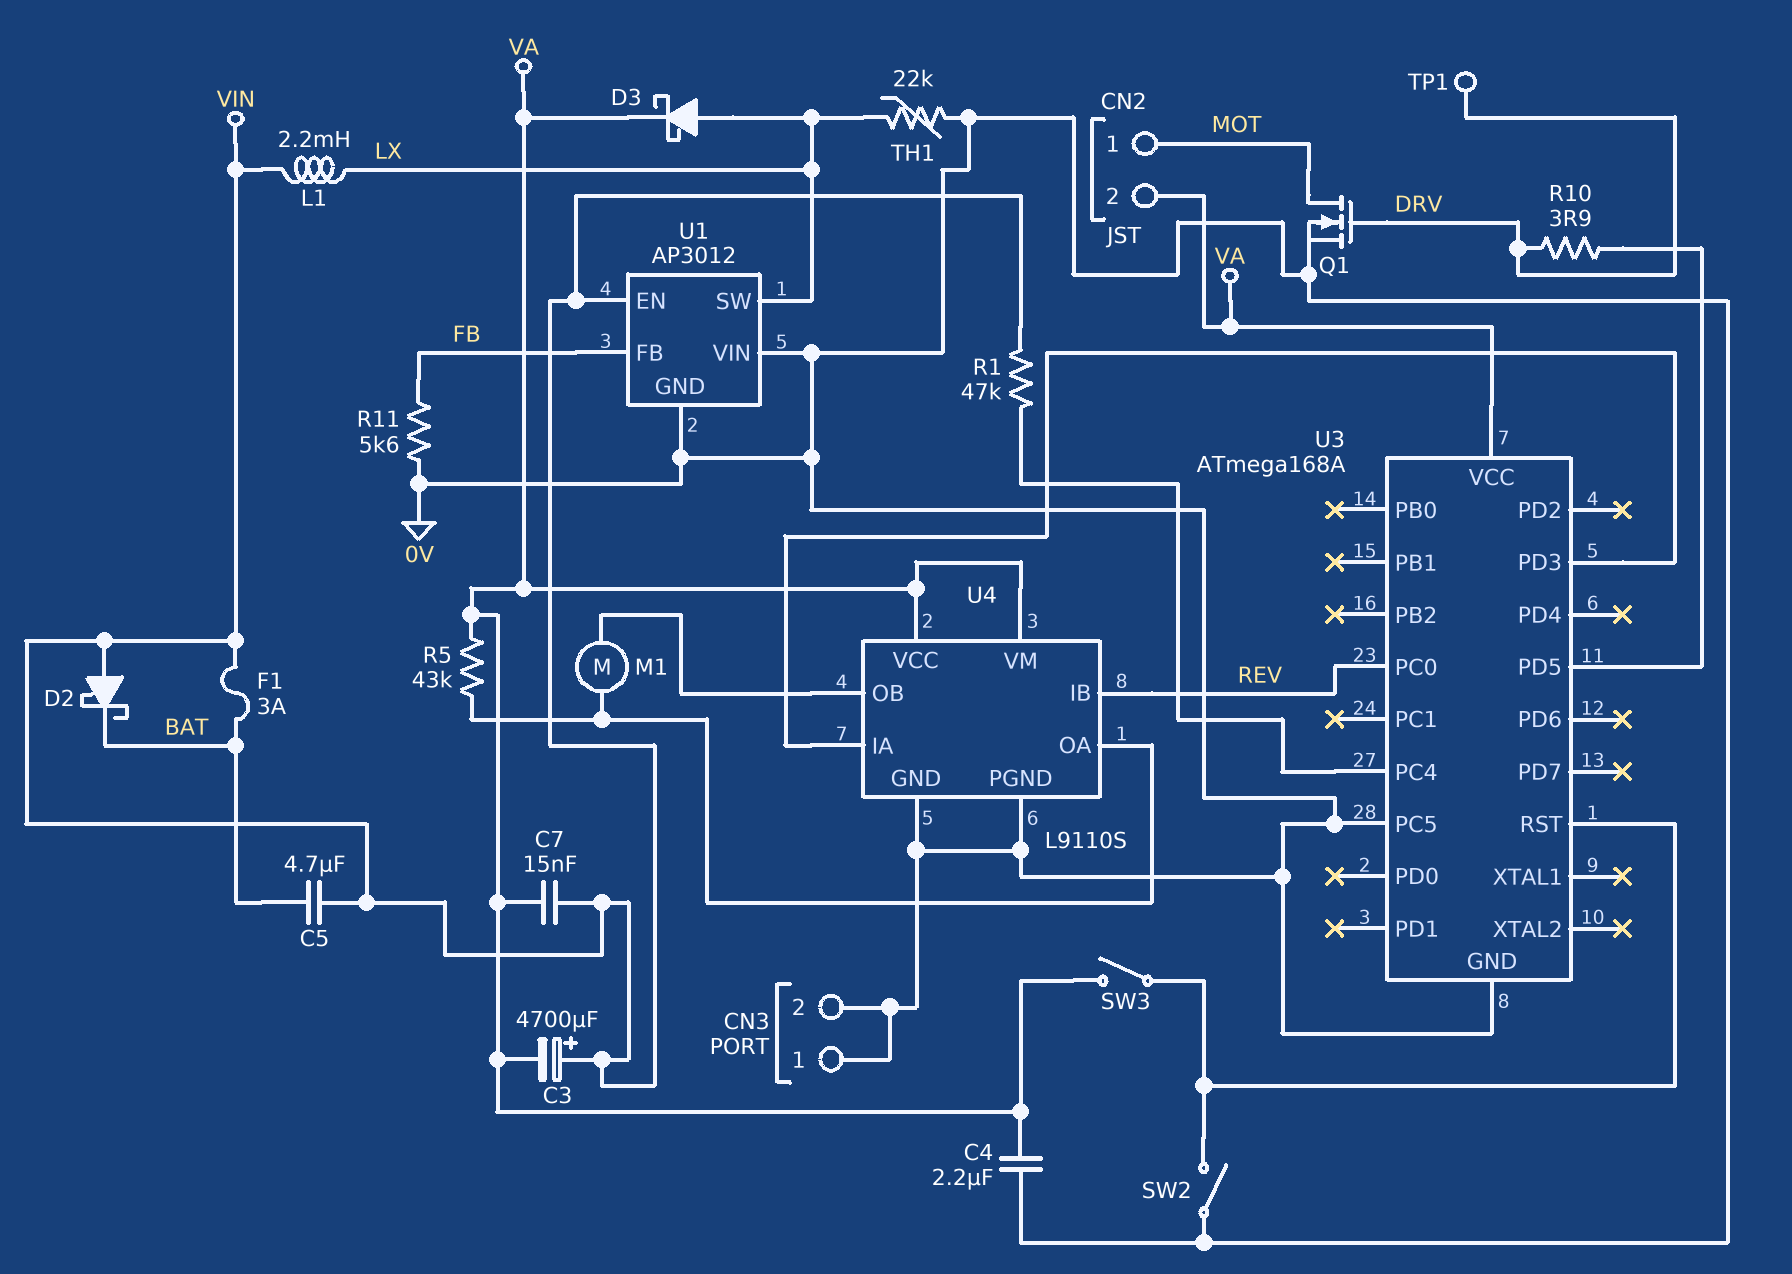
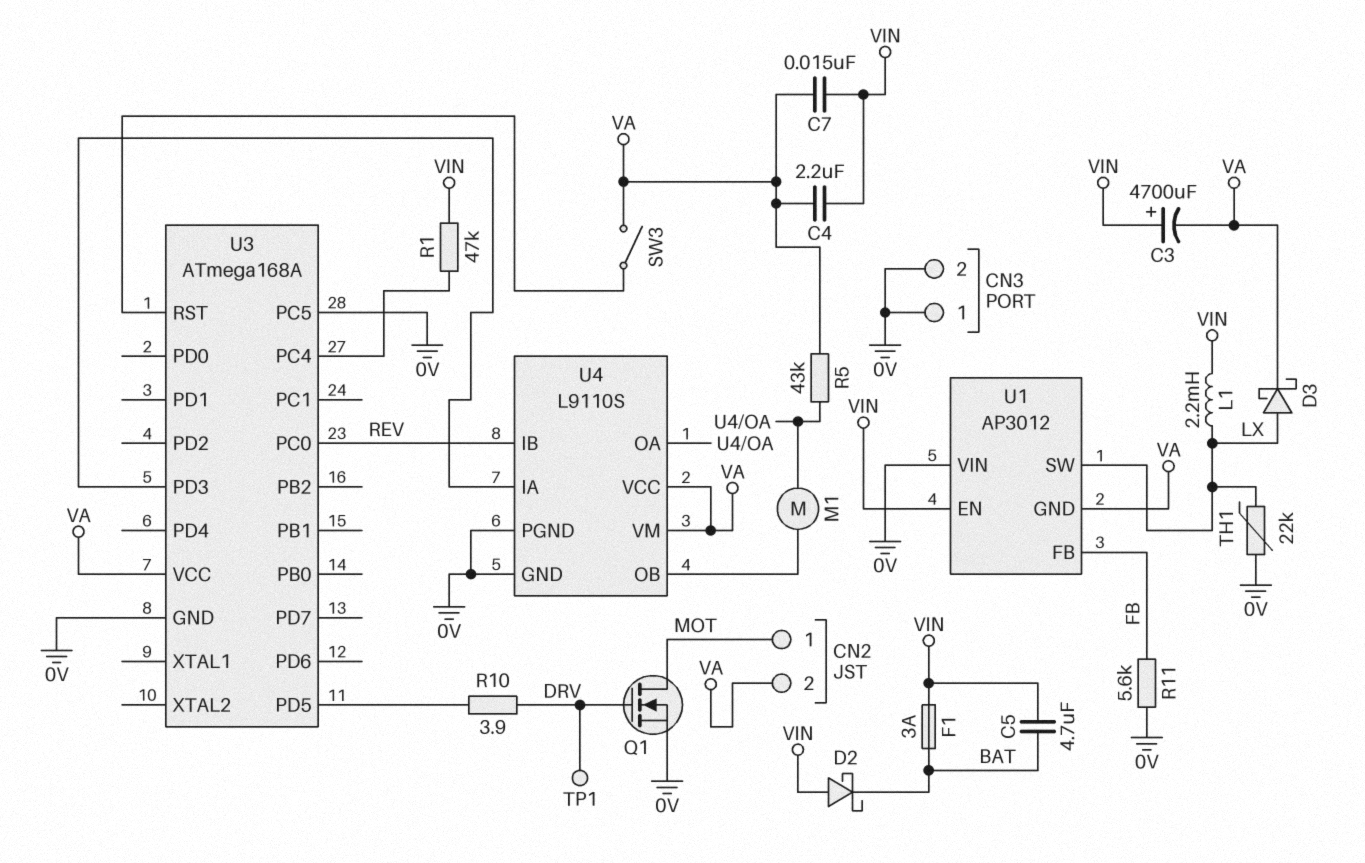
C4: 2.2uF (0V, VA) -> 2.2uF (VA, VIN)
SW2: switch (0V, U3/RST) -> none
U1 pin GND: 0V -> VA

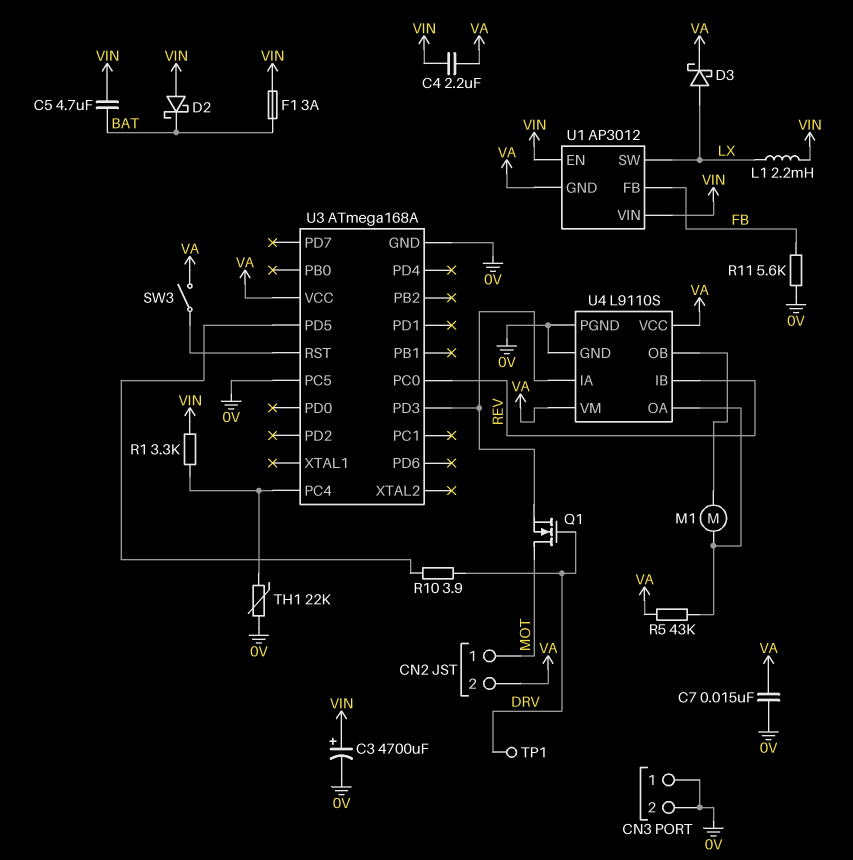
C3: 4700uF (plus VIN, minus VA) -> 4700uF (plus VIN, minus 0V)
C7: 15nF (VA, VIN) -> 15nF (0V, VA)
Q1: NMOS (G DRV, D MOT, S 0V) -> NMOS (G DRV, D MOT, S U3/PD3)
R1: 47k (U3/PC4, VIN) -> 3.3k (U3/PC4, VIN)
TH1: 22k (0V, LX) -> 22k (0V, U3/PC4)
U1 pin VIN: 0V -> VIN

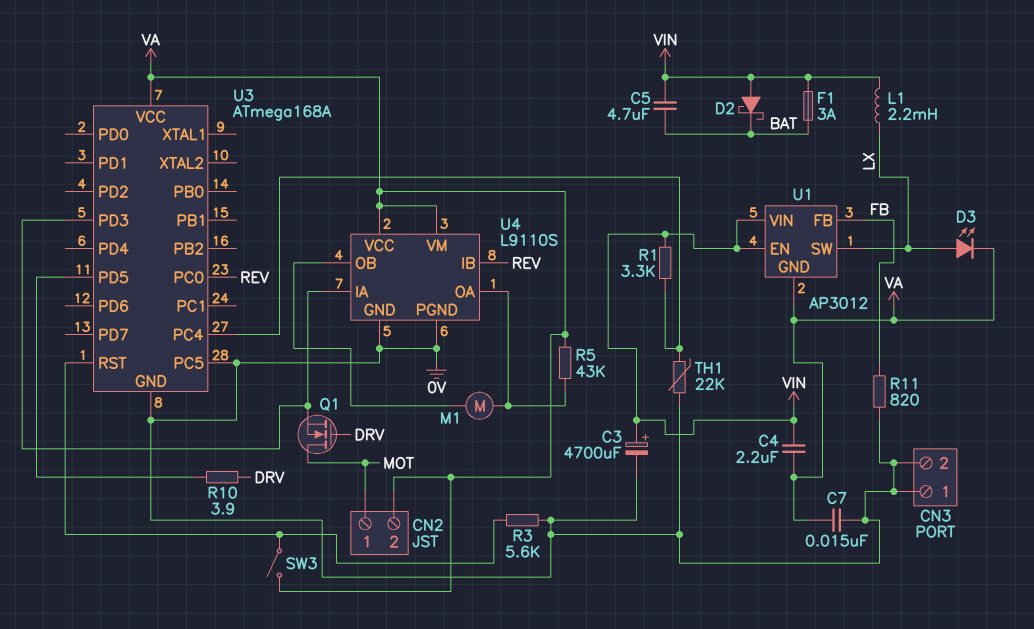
D3: schottky (A LX, K VA) -> LED (A LX, K VA)
R3: none -> 5.6k (0V, U3/RST)
R11: 5.6k (0V, FB) -> 820 (0V, FB)
TP1: test point (DRV) -> none

